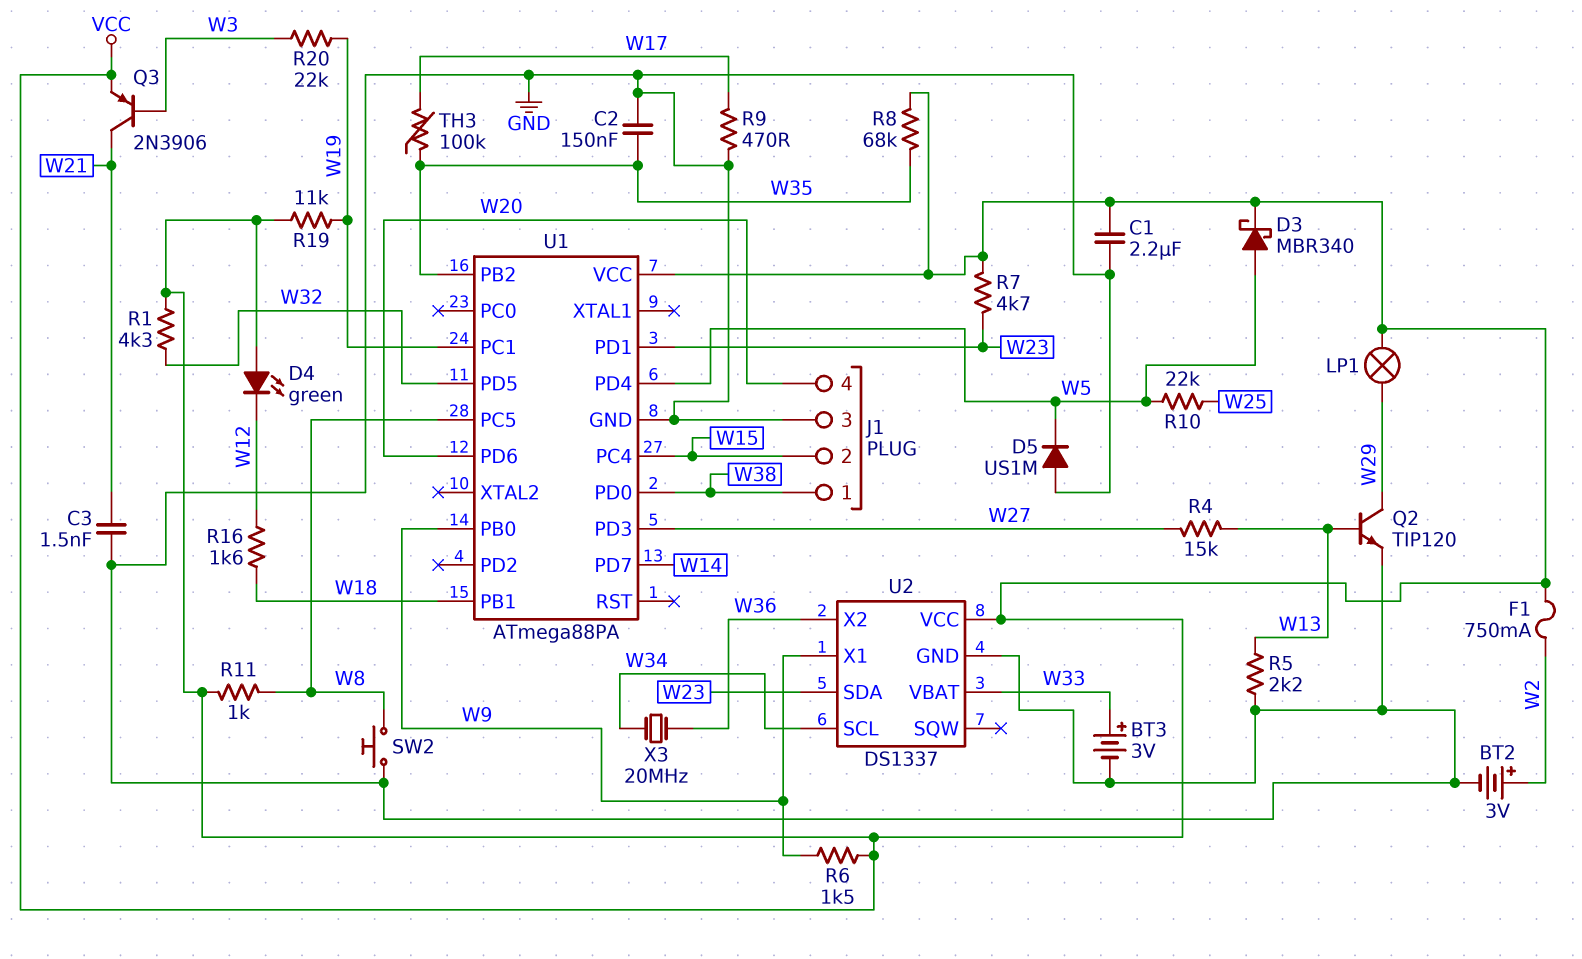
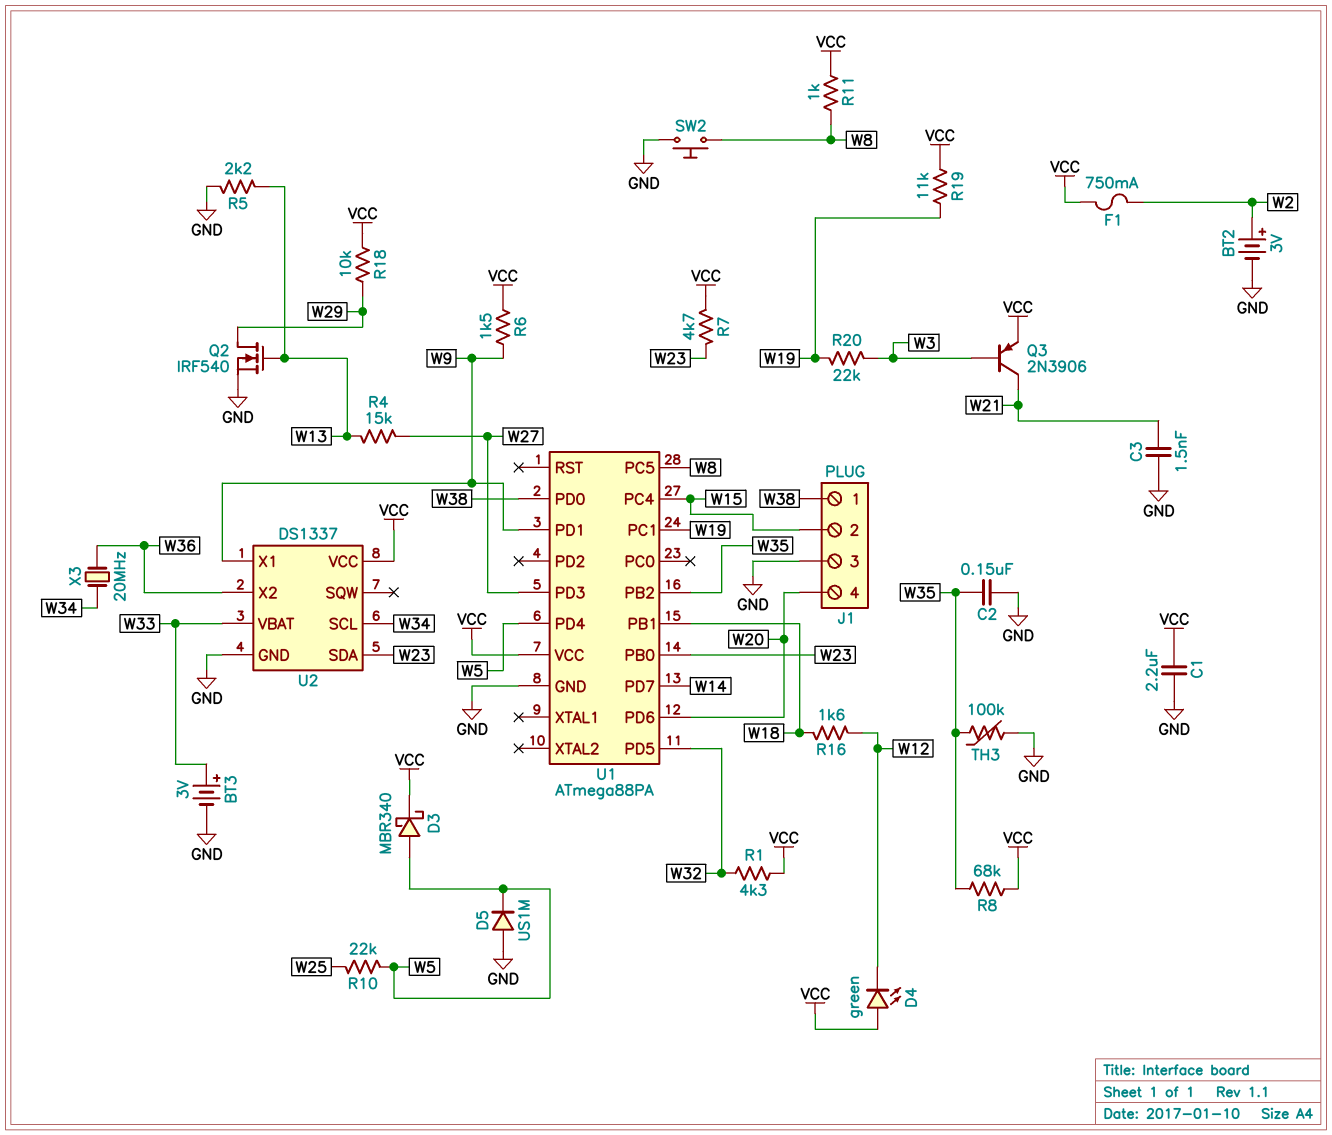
LP1: lamp (VCC, W29) -> none
Q2: NPN TIP120 (B W13, C W29, E GND) -> NMOS IRF540 (G W13, D W29, S GND)
R9: 470 (GND, W17) -> none
R18: none -> 10k (VCC, W29)
TH3: 100k (W17, W35) -> 100k (GND, W35)
U1 pin PB0: W9 -> W23
U1 pin PD1: W23 -> W9

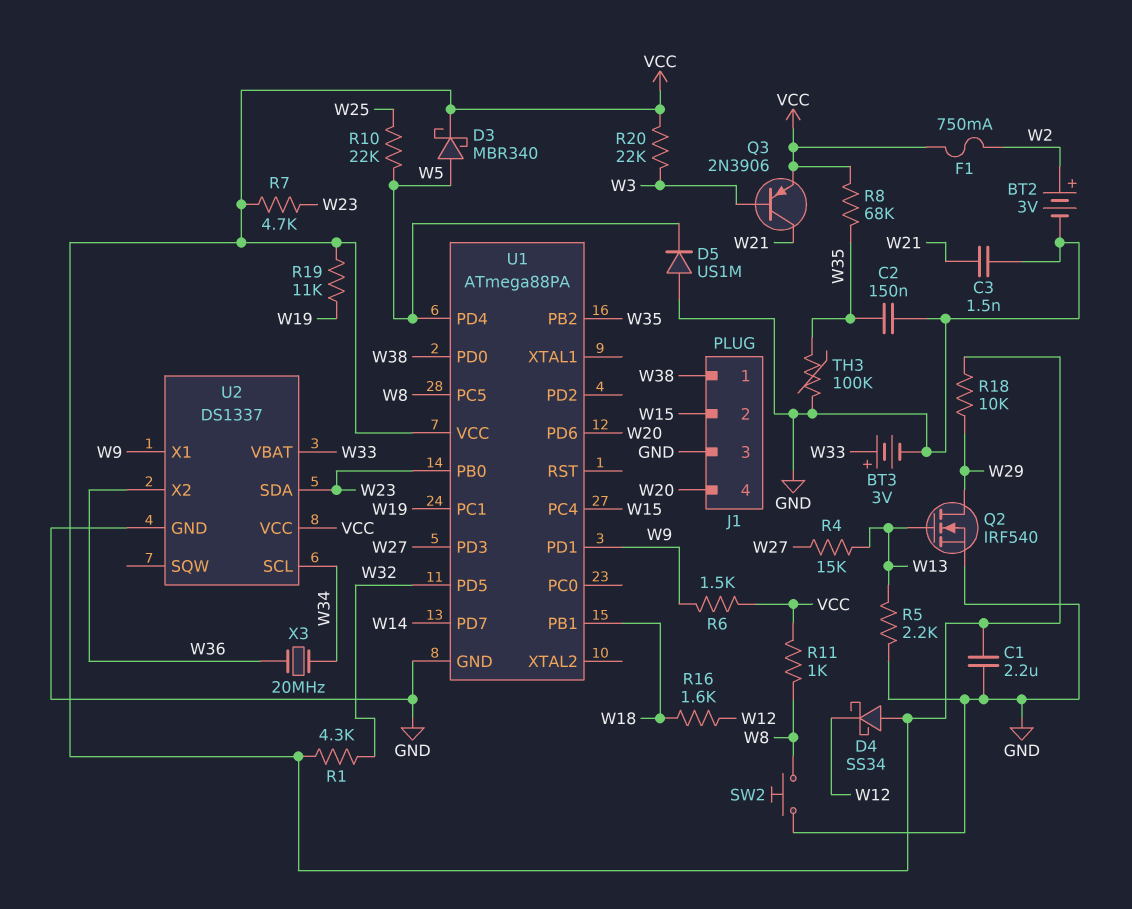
D4: LED green (A VCC, K W12) -> schottky SS34 (A VCC, K W12)
R20: 22k (W3, W19) -> 22k (VCC, W3)

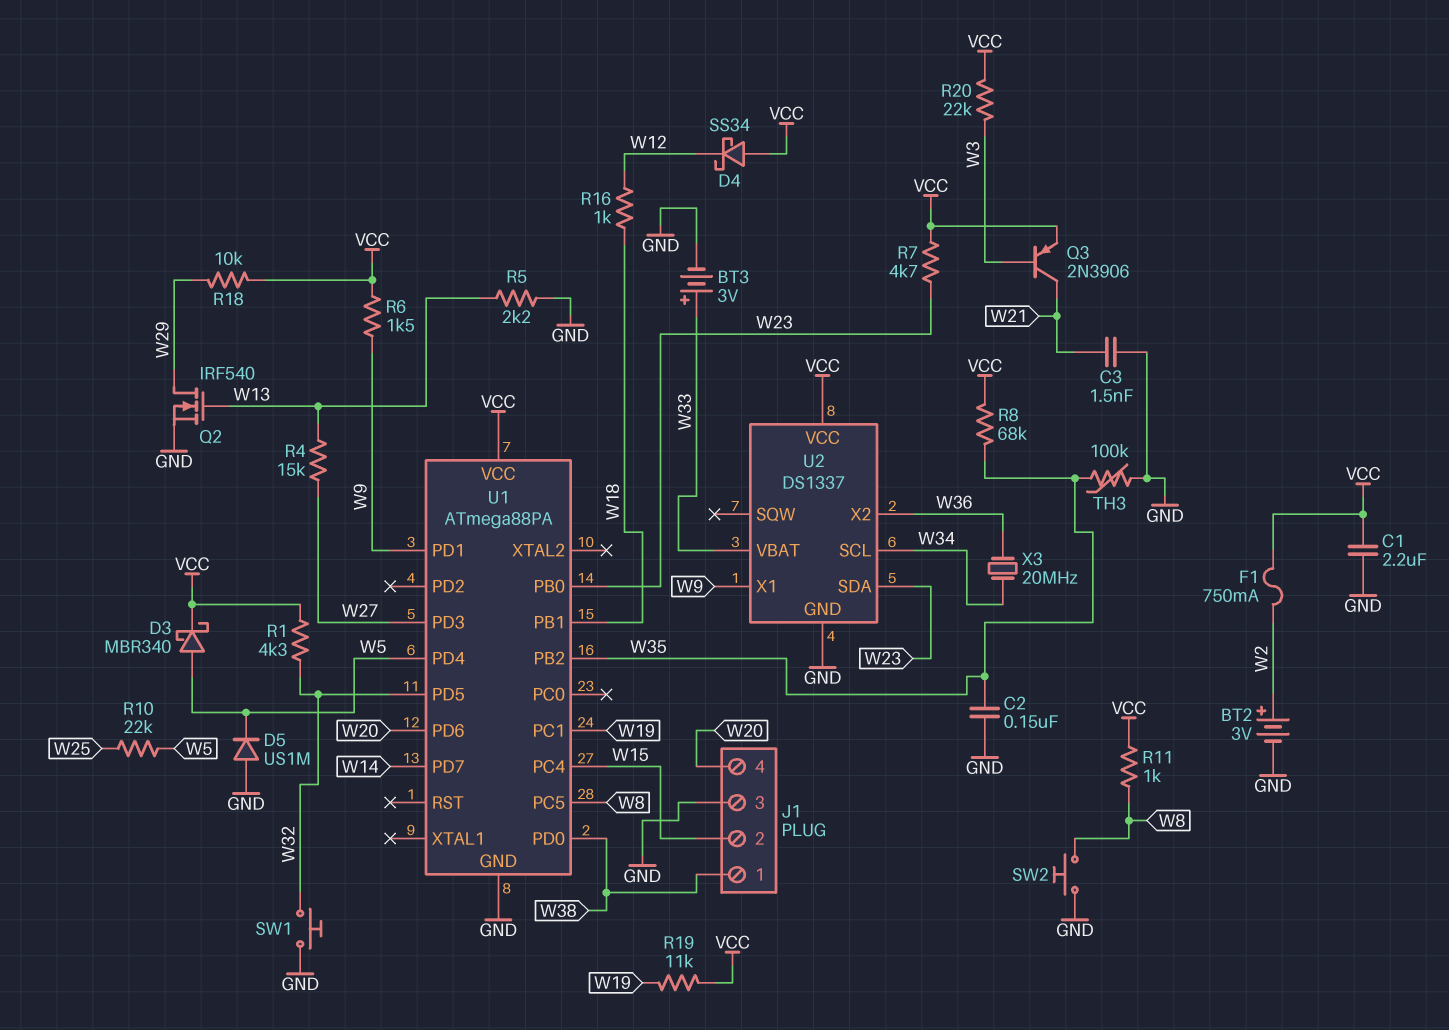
R16: 1.6k (W12, W18) -> 1k (W12, W18)
SW1: none -> button (GND, W32)

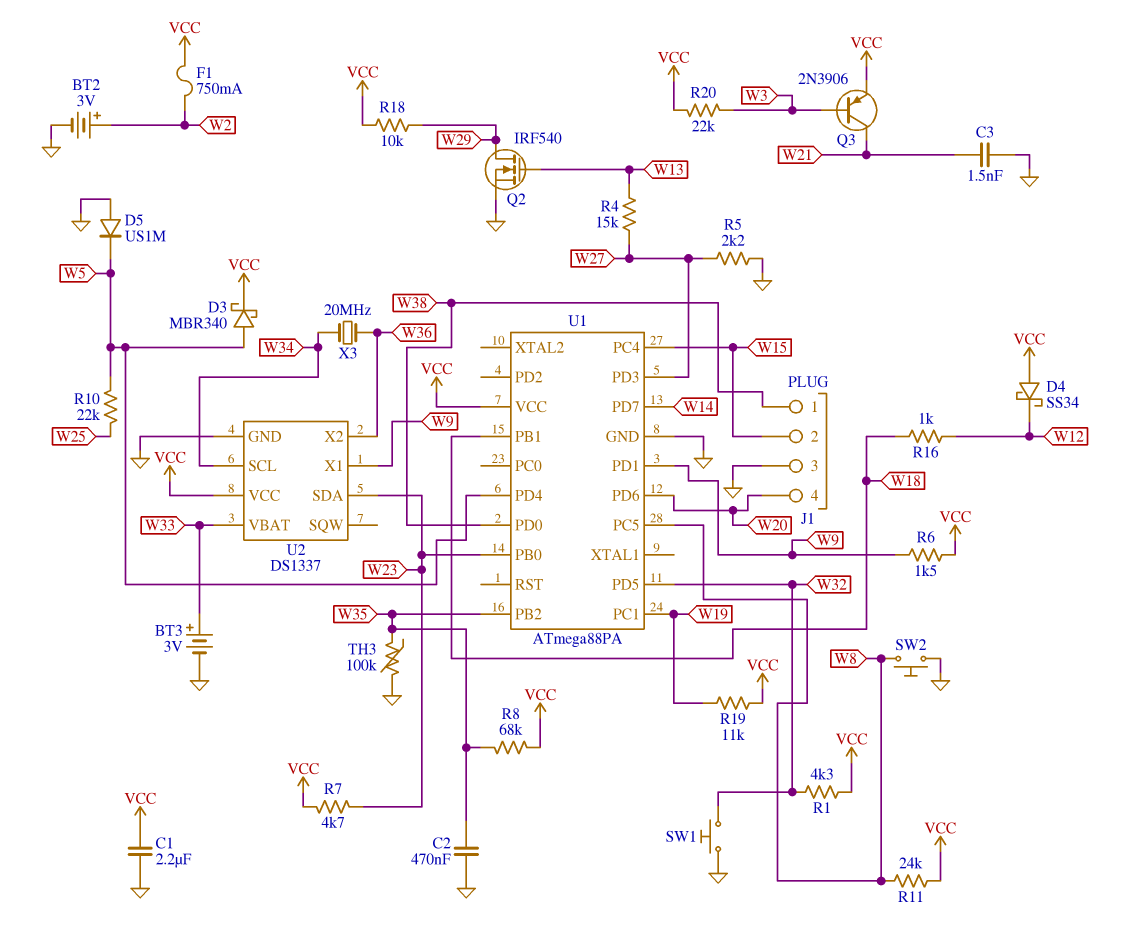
C2: 150nF (GND, W35) -> 470nF (GND, W35)
R5: 2.2k (GND, W13) -> 2.2k (GND, W27)
R11: 1k (VCC, W8) -> 24k (VCC, W8)

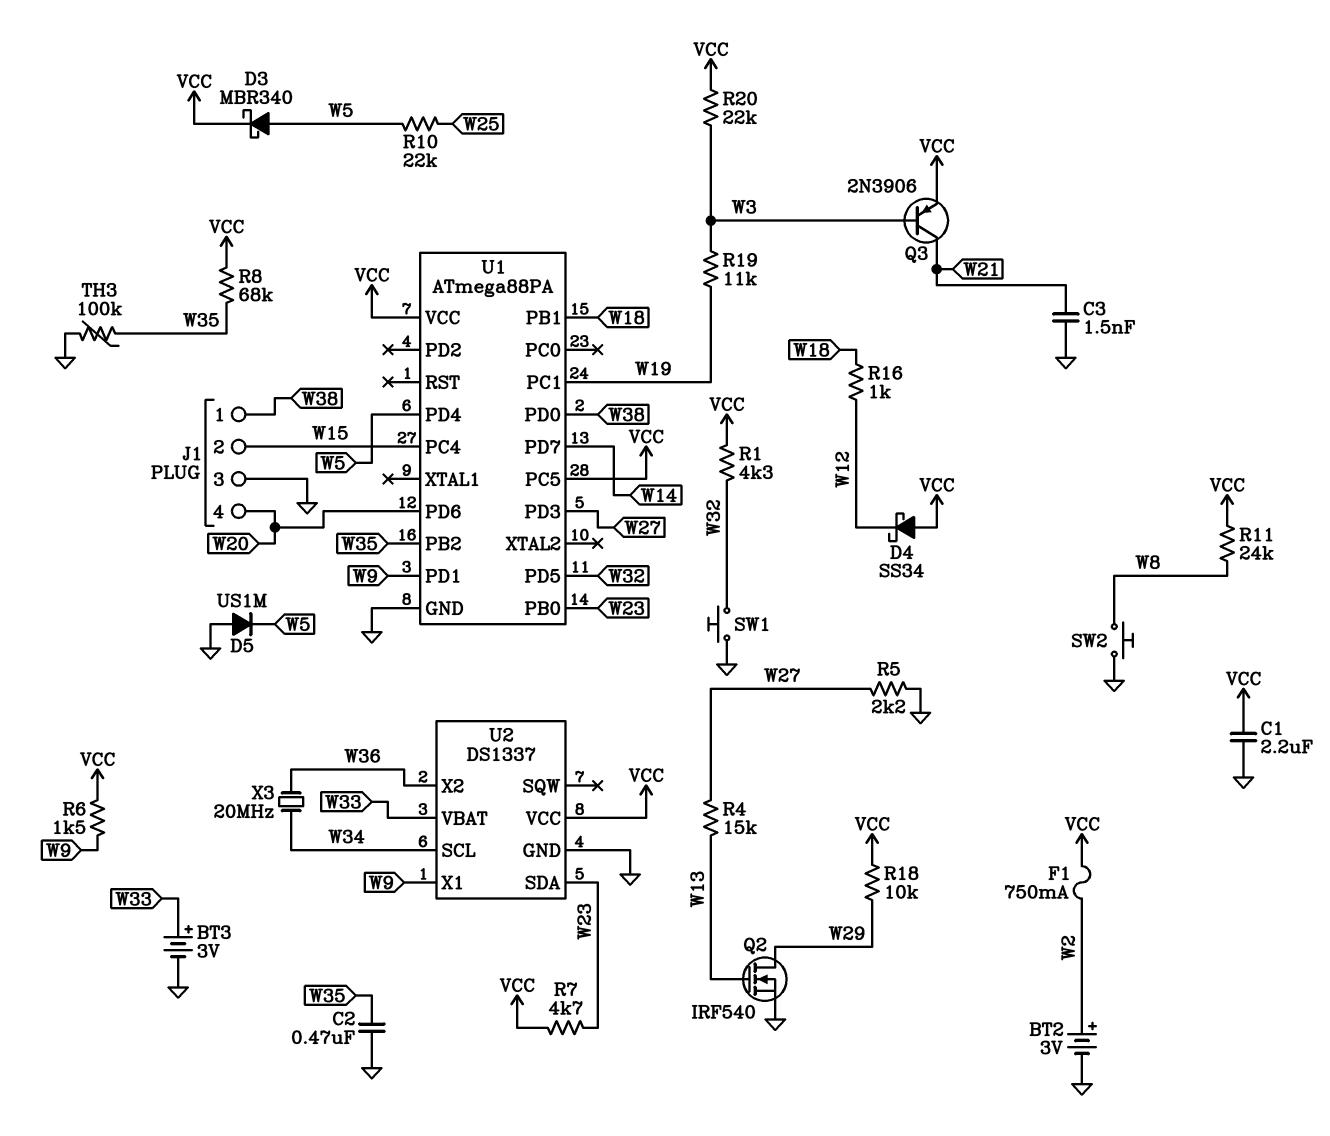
R19: 11k (VCC, W19) -> 11k (W3, W19)
U1 pin PC5: W8 -> VCC

